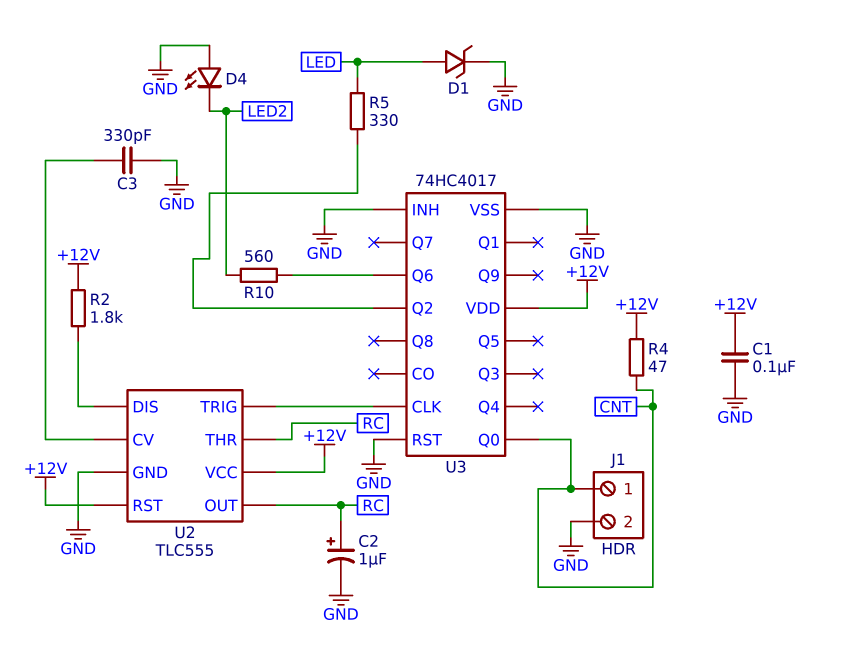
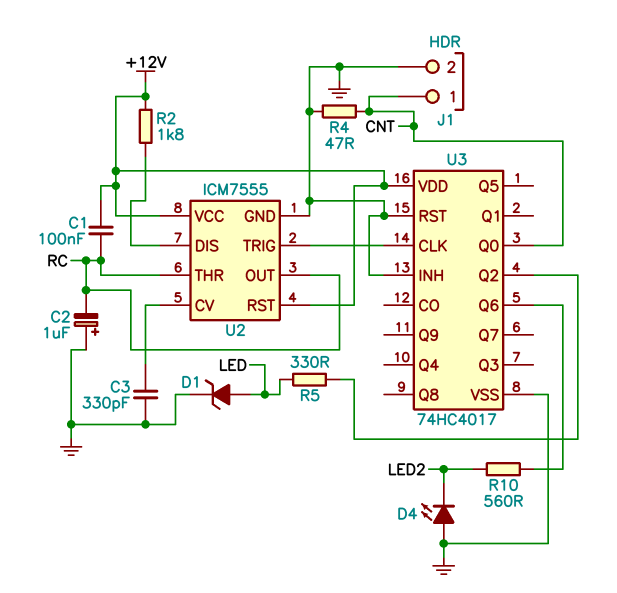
C1: 100nF (+12V, GND) -> 100nF (+12V, RC)
C2: 1uF (plus RC, minus GND) -> 1uF (plus GND, minus RC)
R4: 47 (+12V, CNT) -> 47 (CNT, GND)
U2: TLC555 -> ICM7555

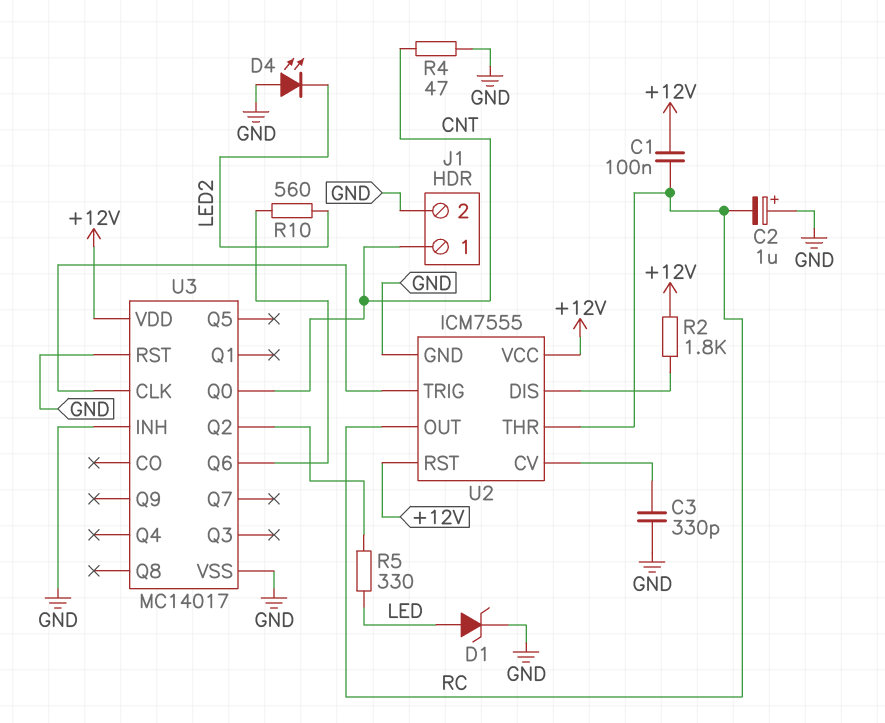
U3: 74HC4017 -> MC14017

